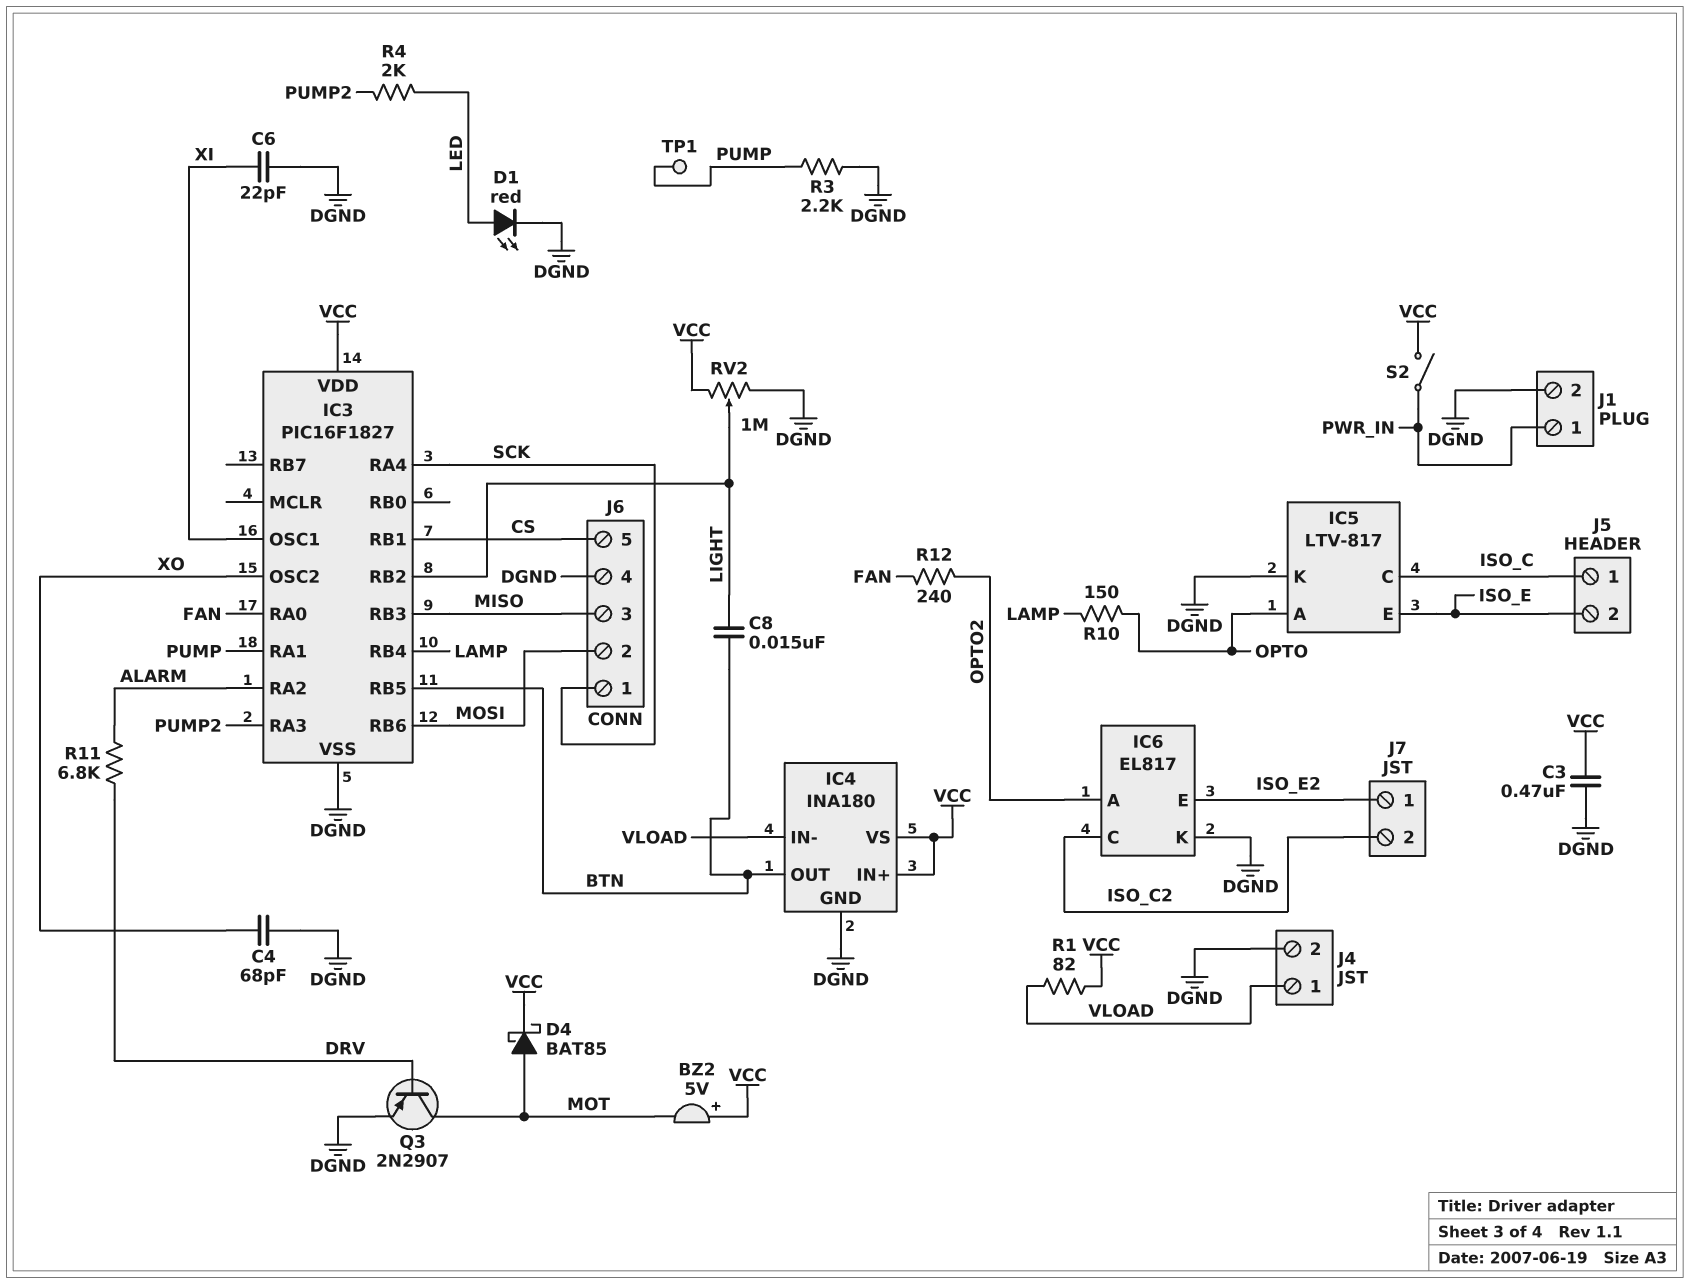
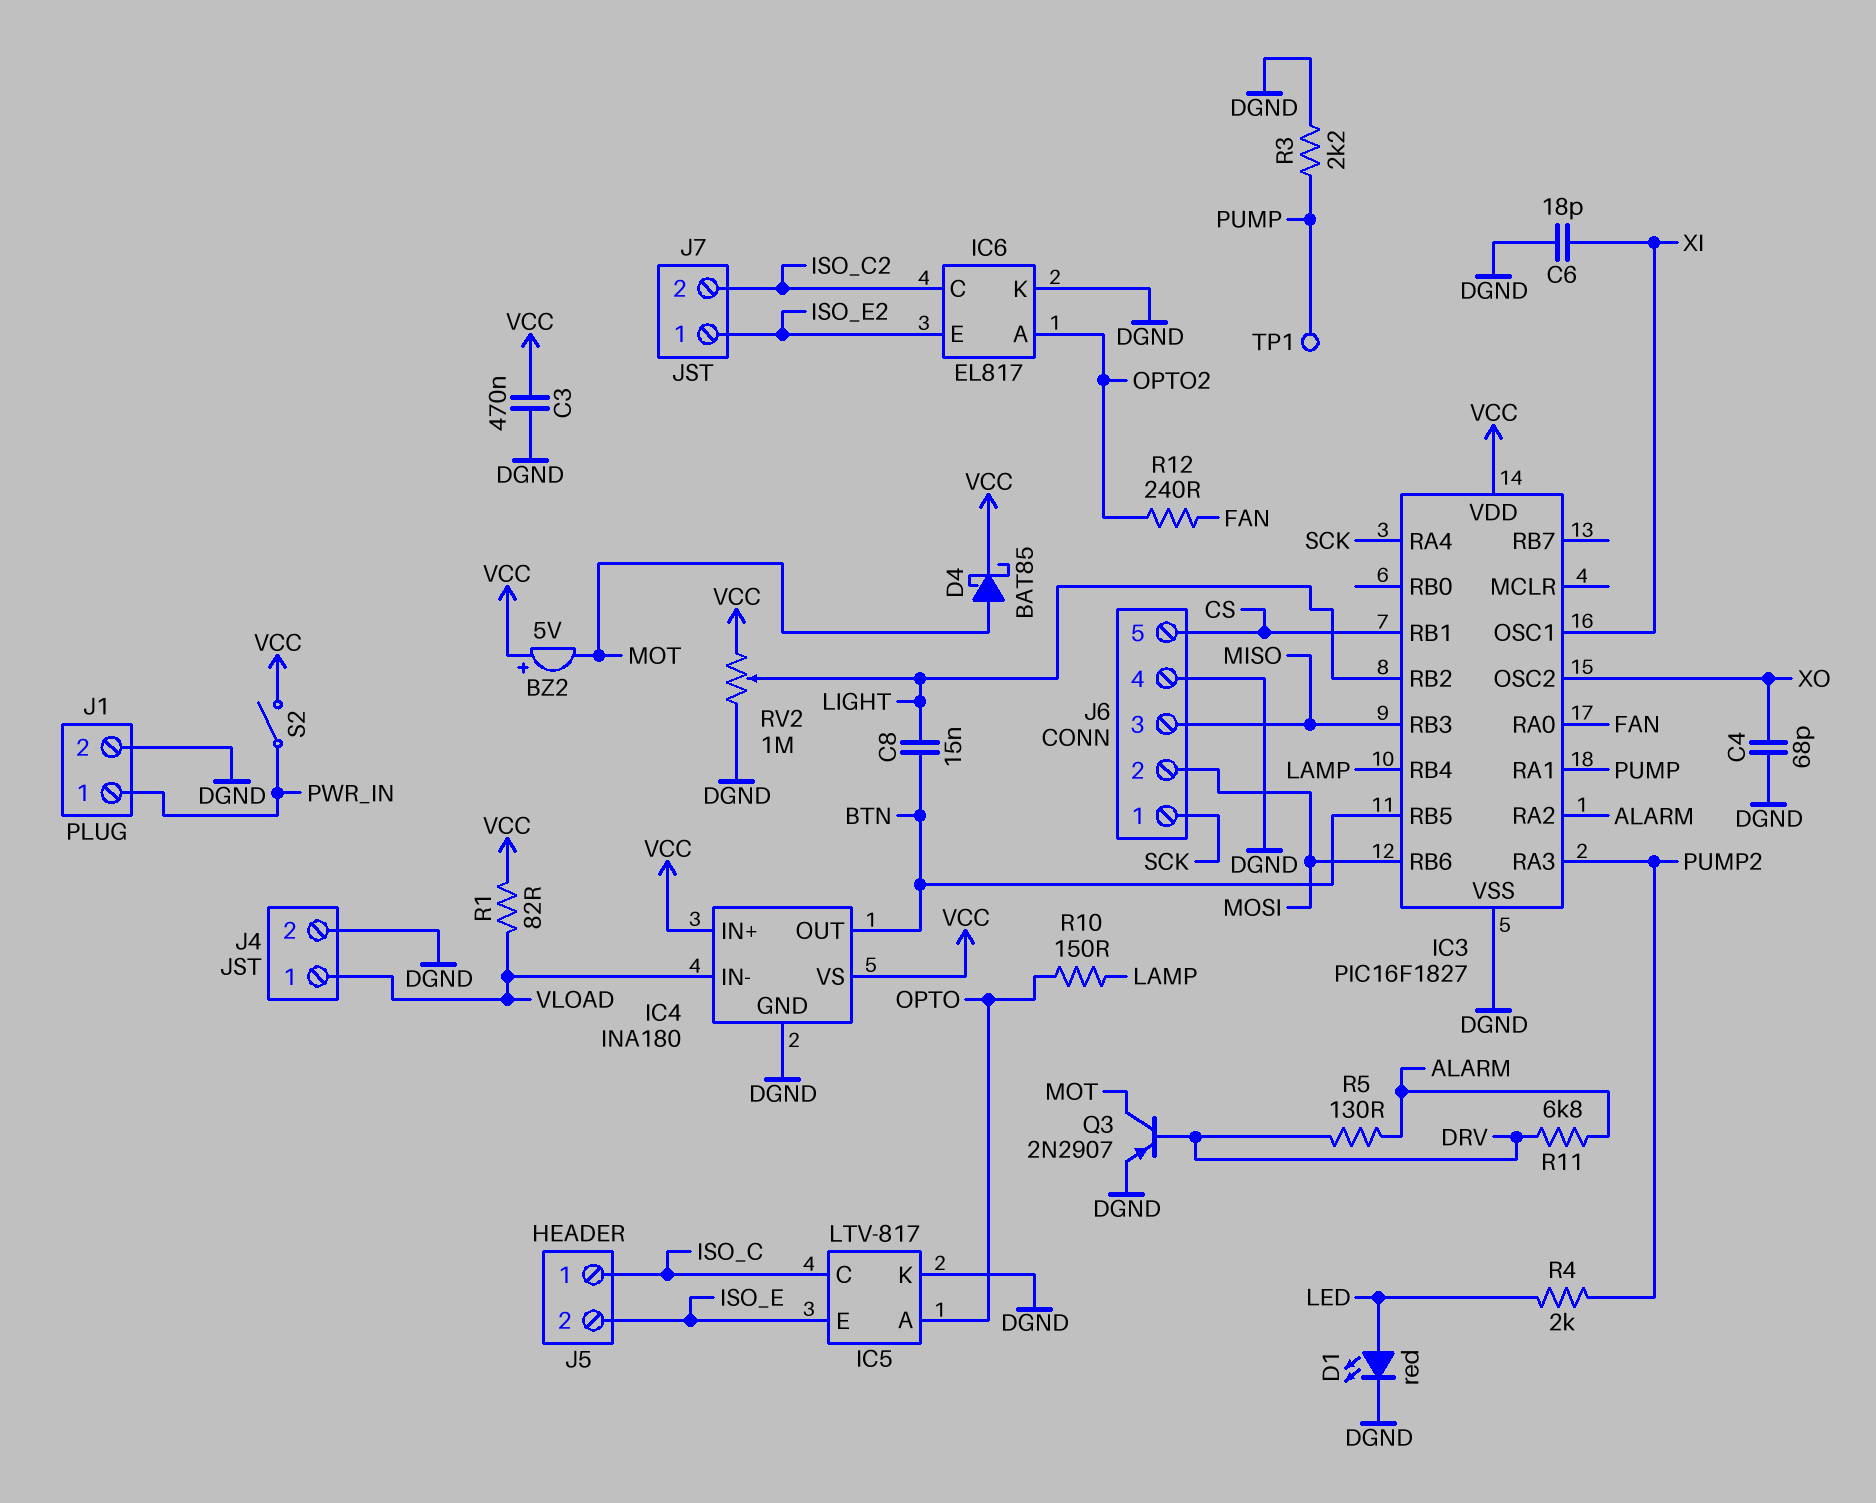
C6: 22pF (DGND, XI) -> 18pF (DGND, XI)
R5: none -> 130 (ALARM, DRV)

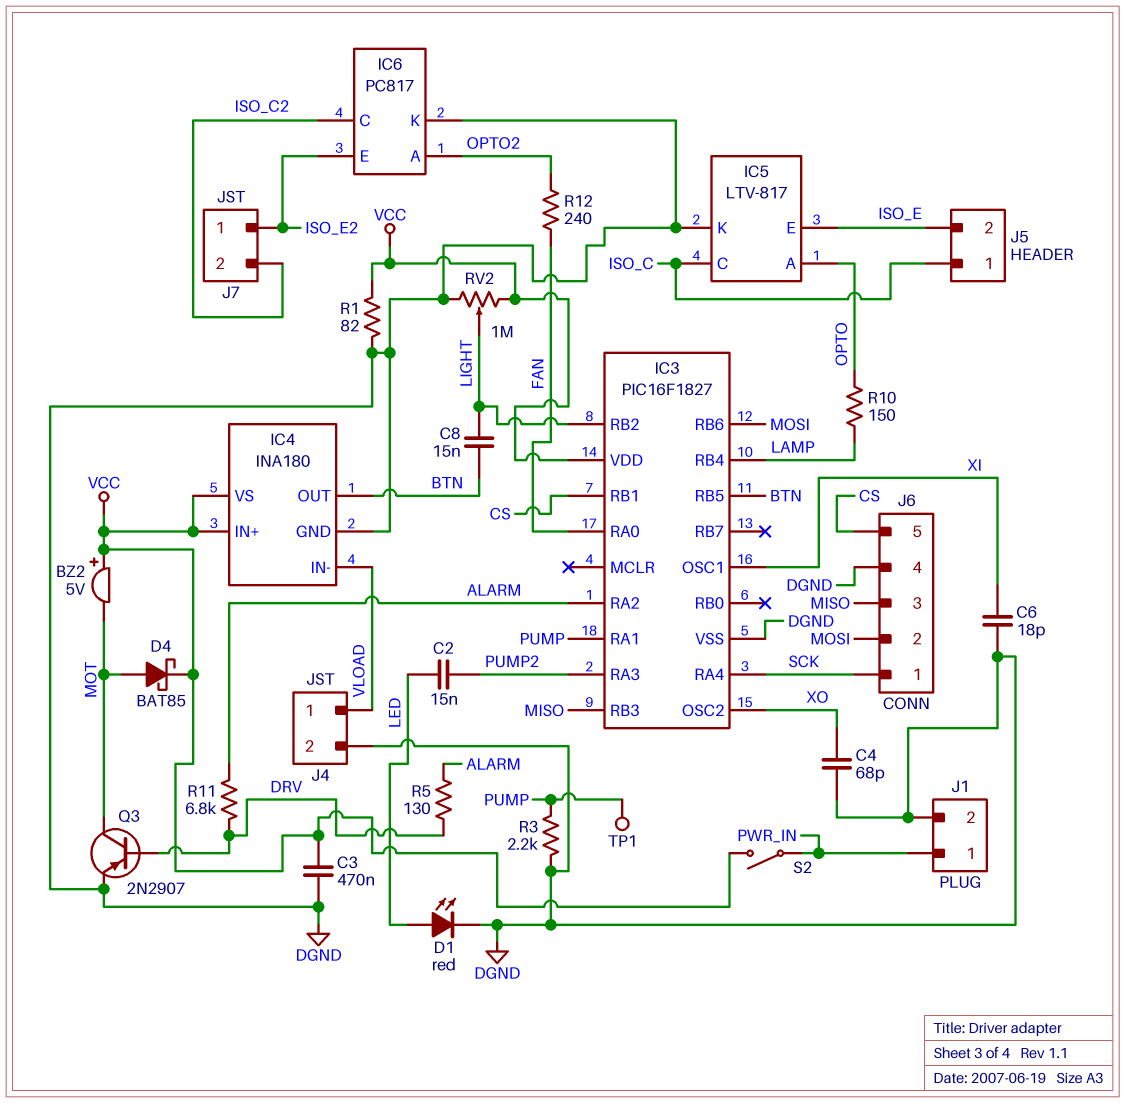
C2: none -> 15nF (LED, PUMP2)
IC6: EL817 -> PC817
R1: 82 (VCC, VLOAD) -> 82 (DGND, VCC)
R4: 2k (LED, PUMP2) -> none

